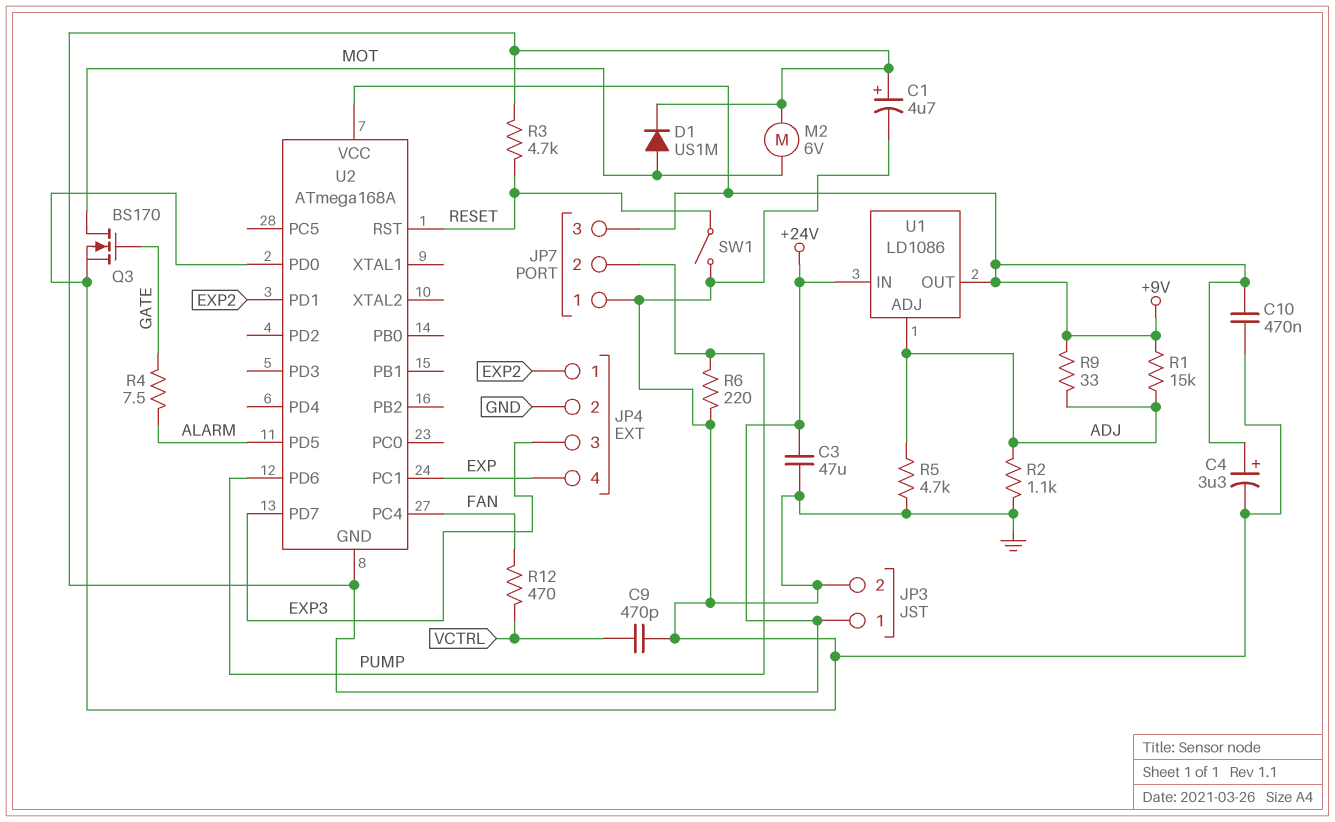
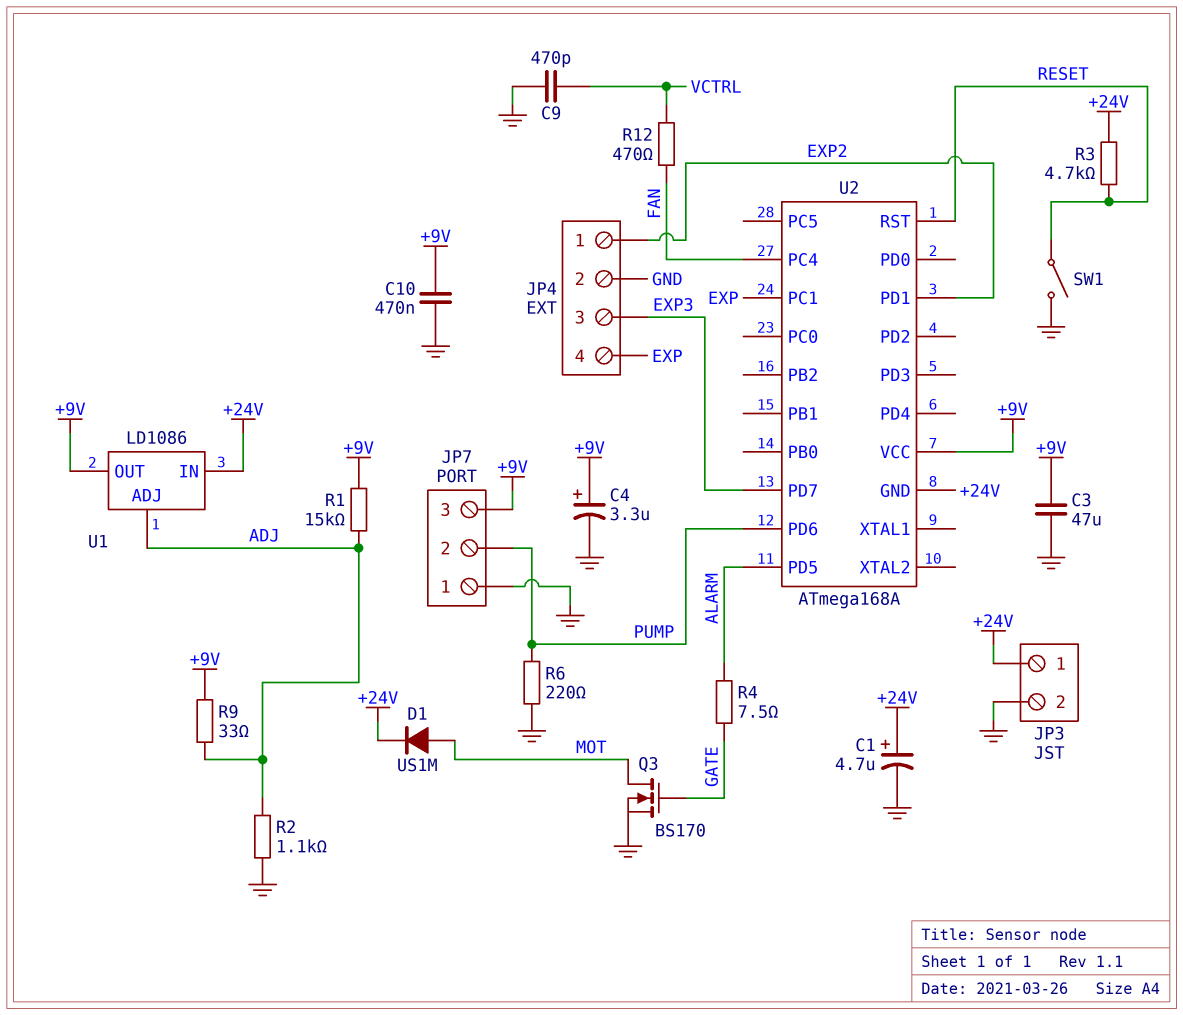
C3: 47uF (+24V, GND) -> 47uF (+9V, GND)
M2: motor 6V (+24V, MOT) -> none
R5: 4.7k (ADJ, GND) -> none
U2 pin PD0: GND -> none

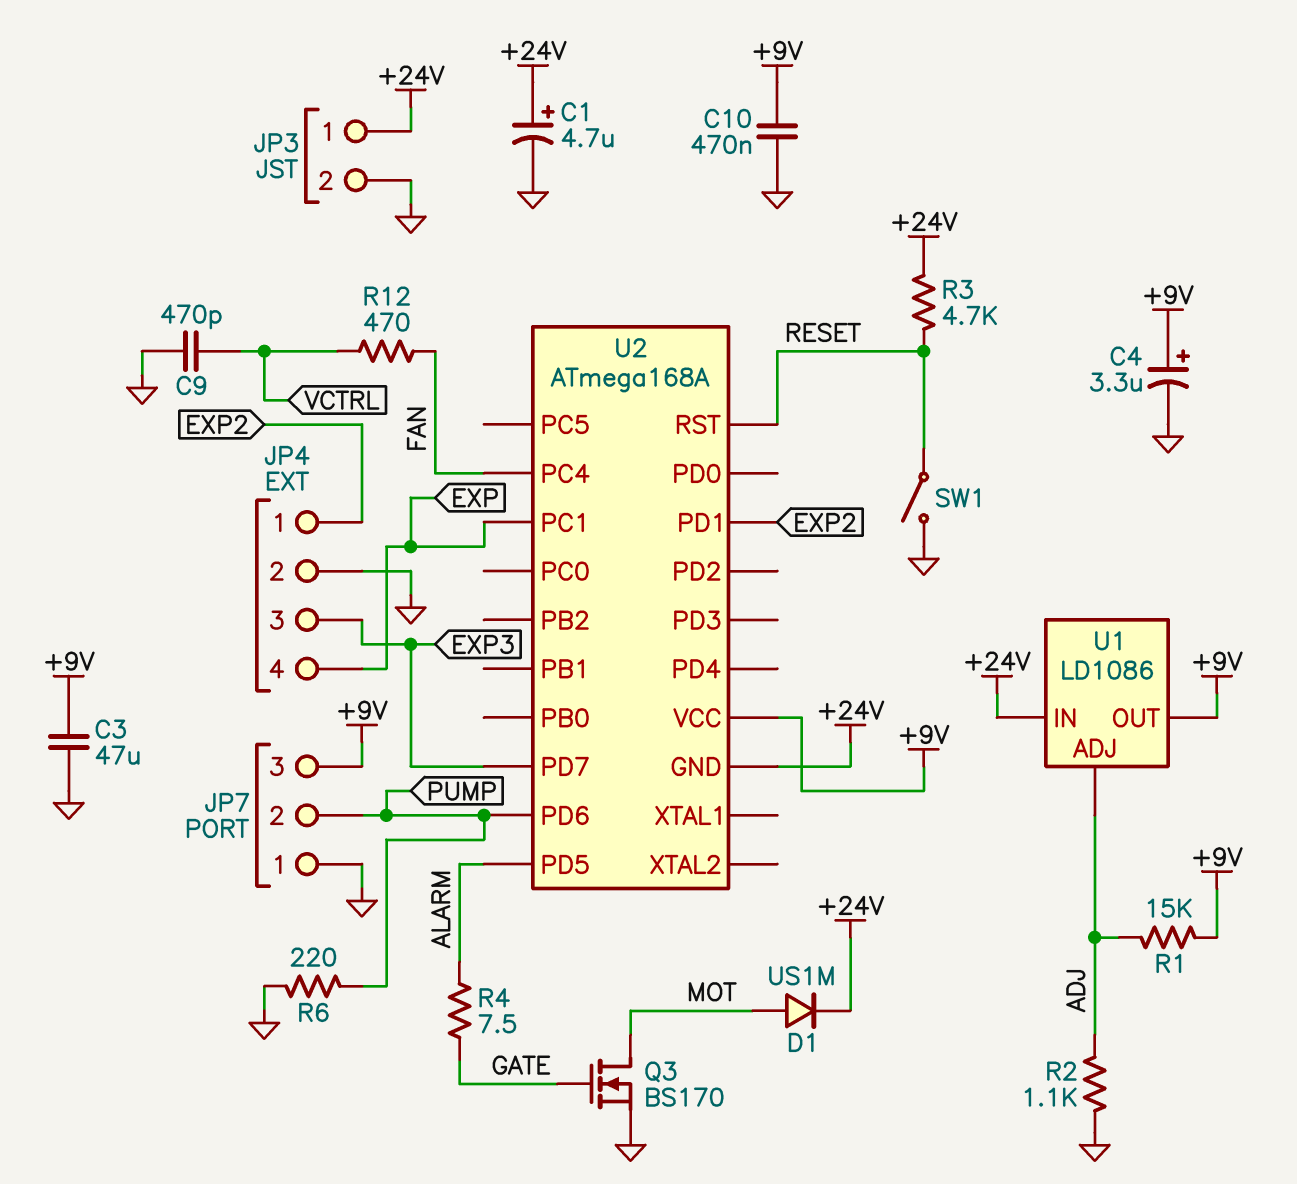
R9: 33 (+9V, ADJ) -> none

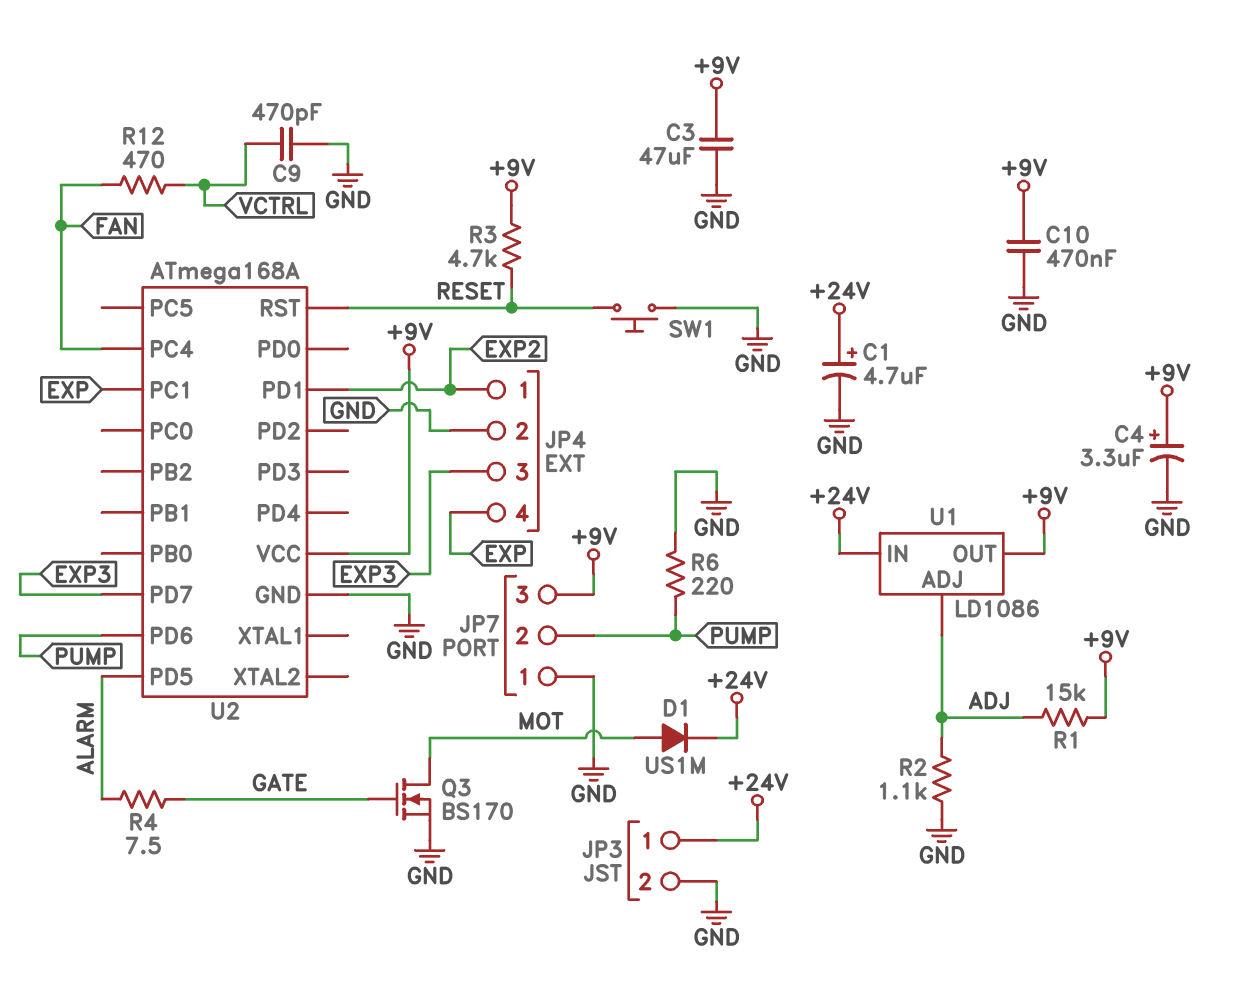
R3: 4.7k (+24V, RESET) -> 4.7k (+9V, RESET)
SW1: switch (GND, RESET) -> button (GND, RESET)
U2 pin GND: +24V -> GND

